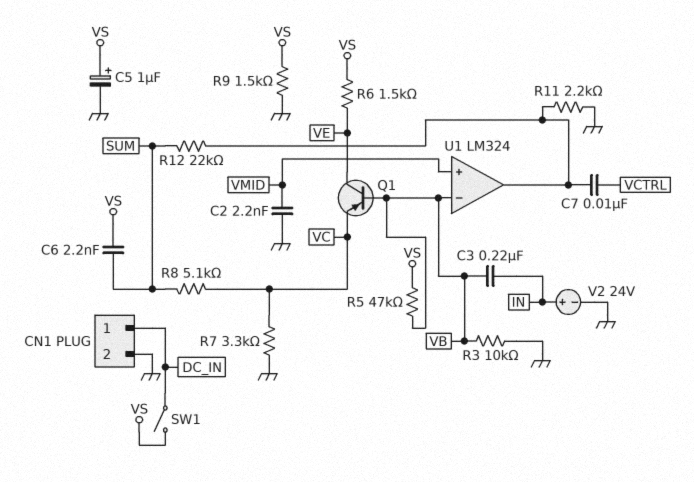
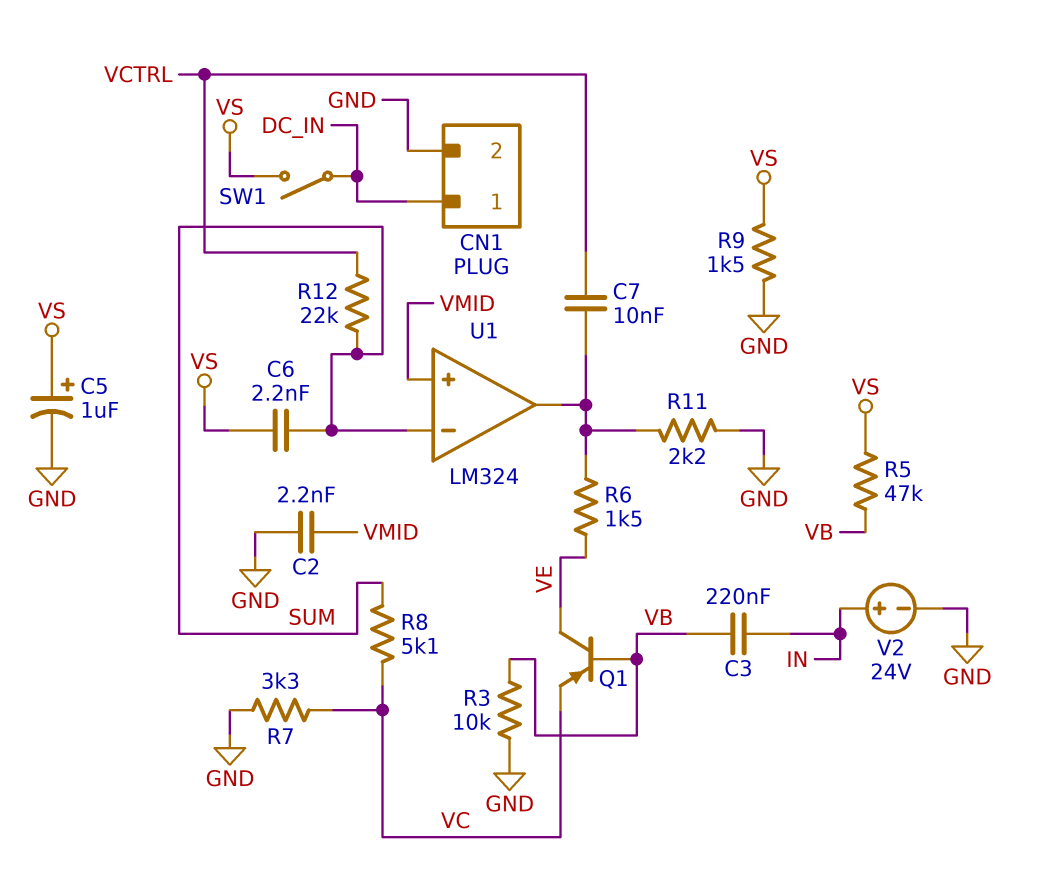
R6: 1.5k (VE, VS) -> 1.5k (U1/out, VE)
R12: 22k (SUM, U1/out) -> 22k (SUM, VCTRL)
U1 pin in-: VB -> SUM

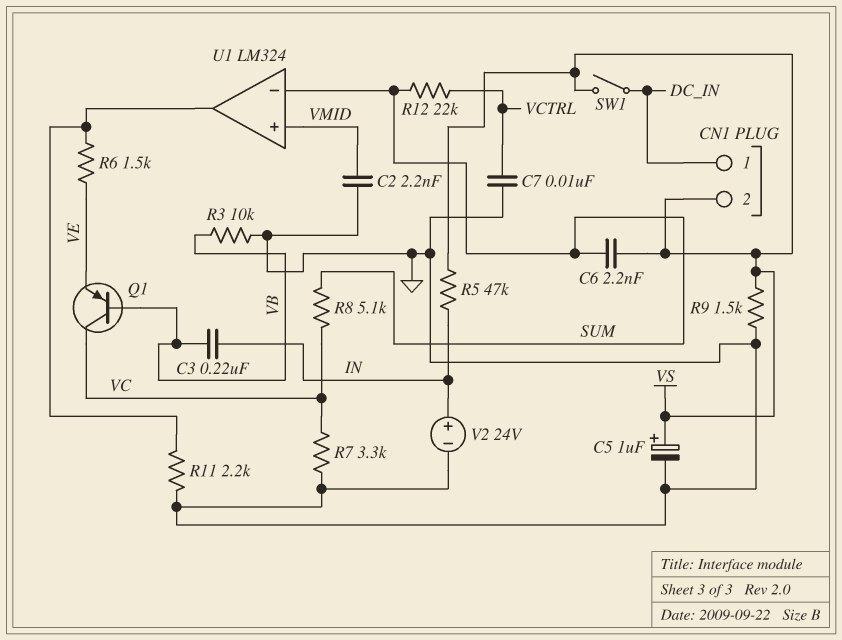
C7: 10nF (U1/out, VCTRL) -> 10nF (GND, VCTRL)
CN1 pin 2: GND -> VS
Q1: PNP (B VB, C VE, E VC) -> PNP (B VB, C VC, E VE)
R5: 47k (VB, VS) -> 47k (IN, VS)

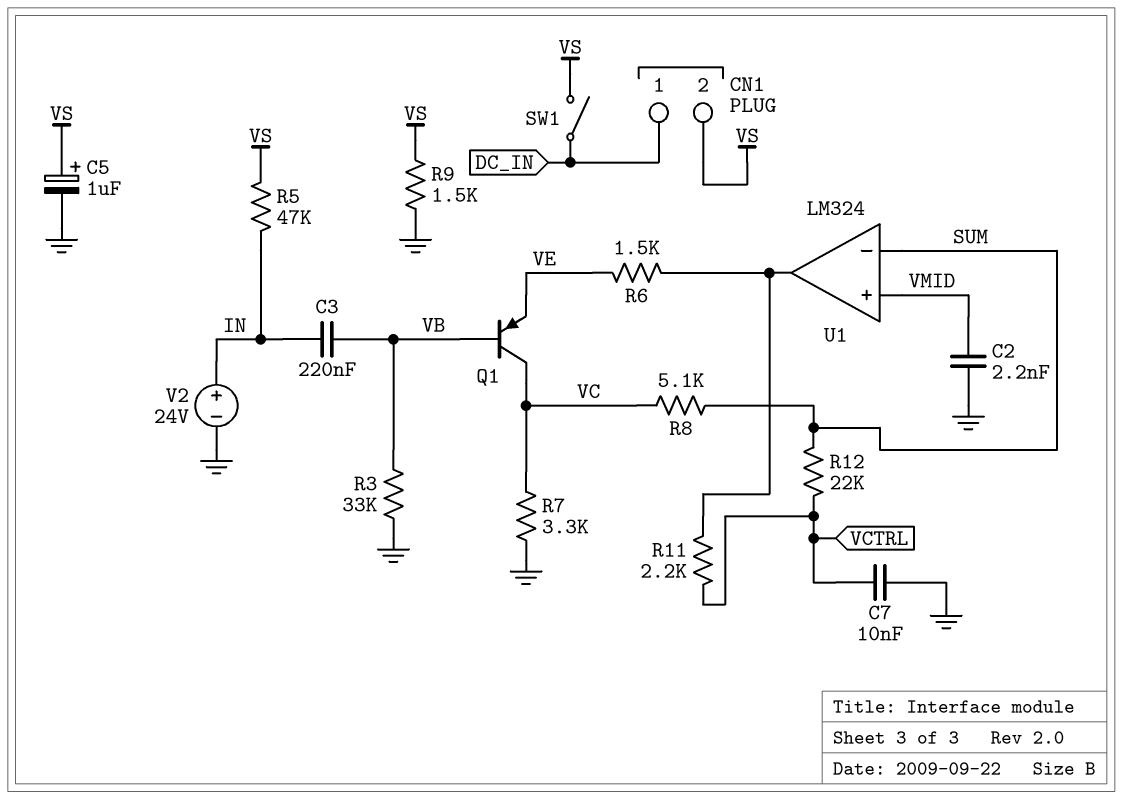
C6: 2.2nF (SUM, VS) -> none
R3: 10k (GND, VB) -> 33k (GND, VB)
R11: 2.2k (GND, U1/out) -> 2.2k (U1/out, VCTRL)

